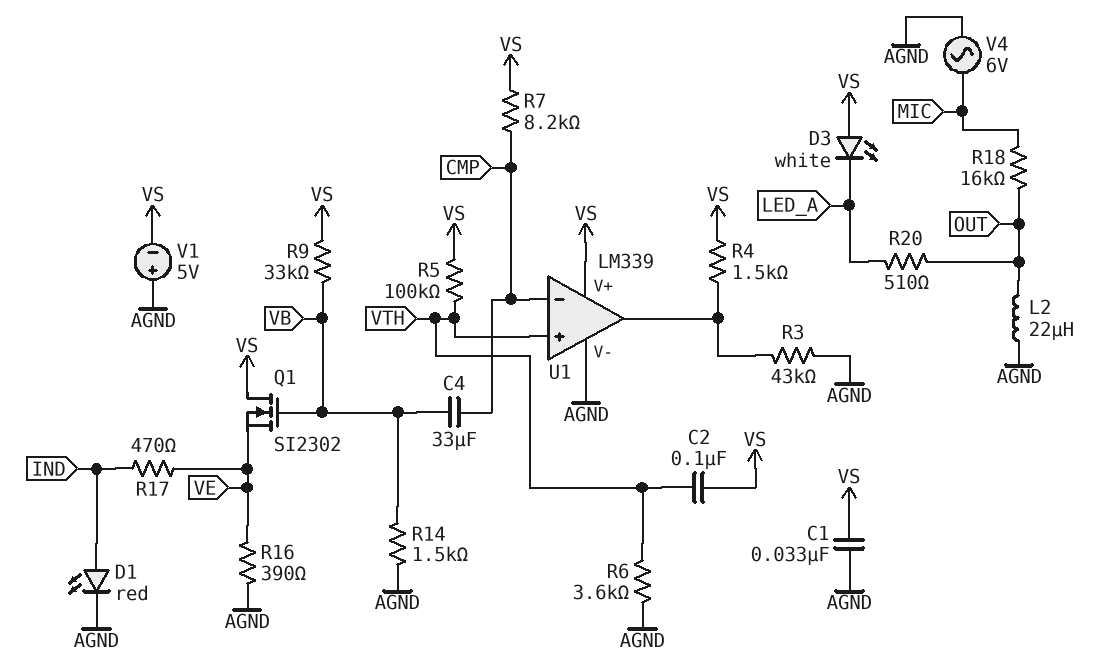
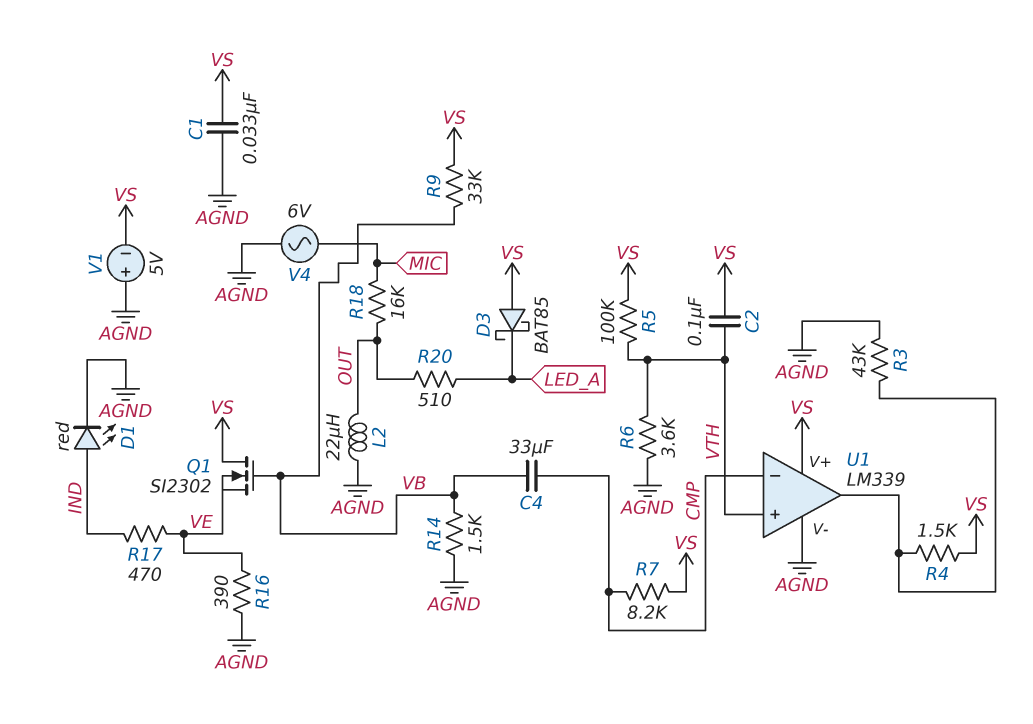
D3: LED white (A VS, K LED_A) -> schottky BAT85 (A VS, K LED_A)

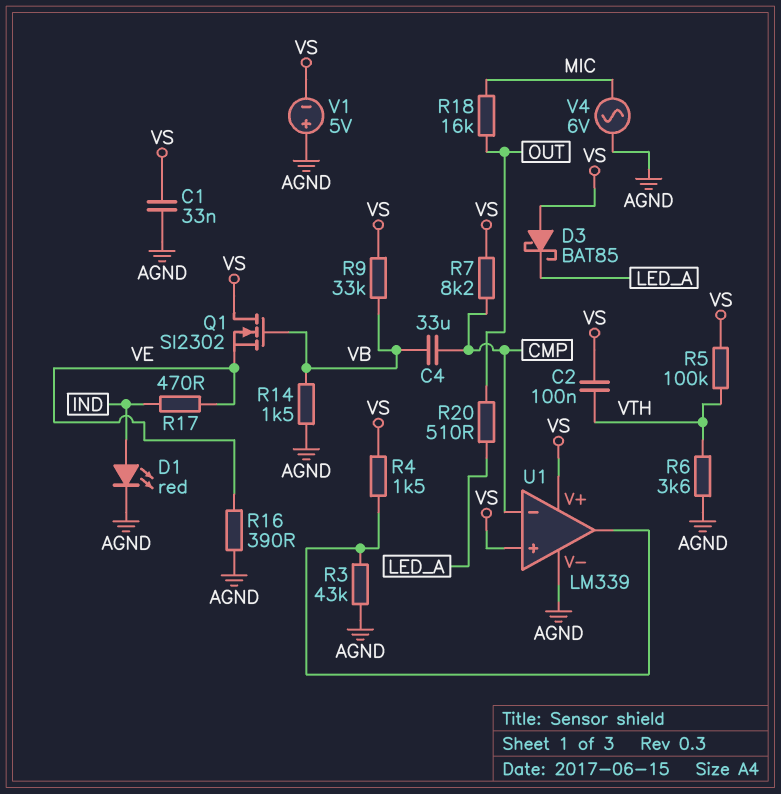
L2: 22uH (AGND, OUT) -> none
U1 pin in+: VTH -> VS

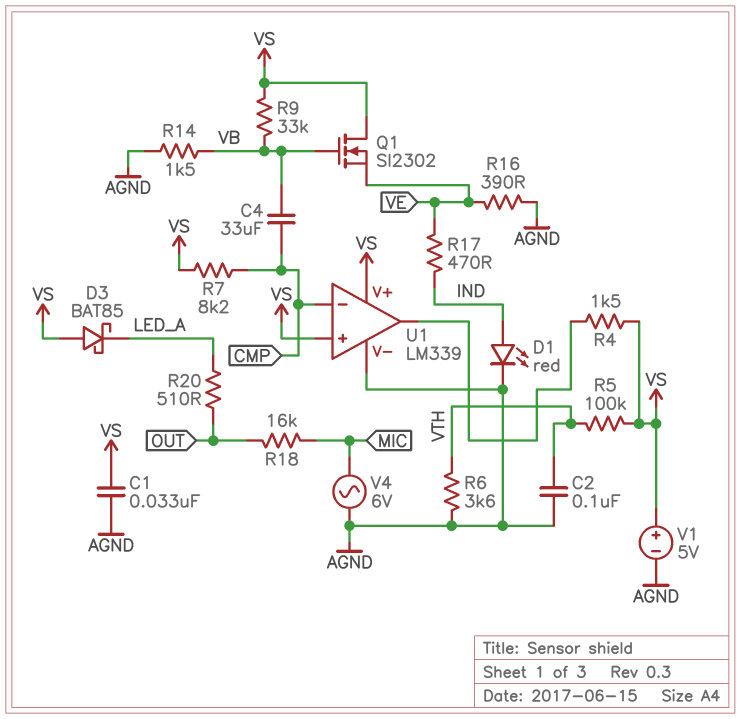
C2: 100nF (VS, VTH) -> 100nF (AGND, VTH)
R3: 43k (AGND, U1/out) -> none
V1: 5V (plus AGND, minus VS) -> 5V (plus VS, minus AGND)

